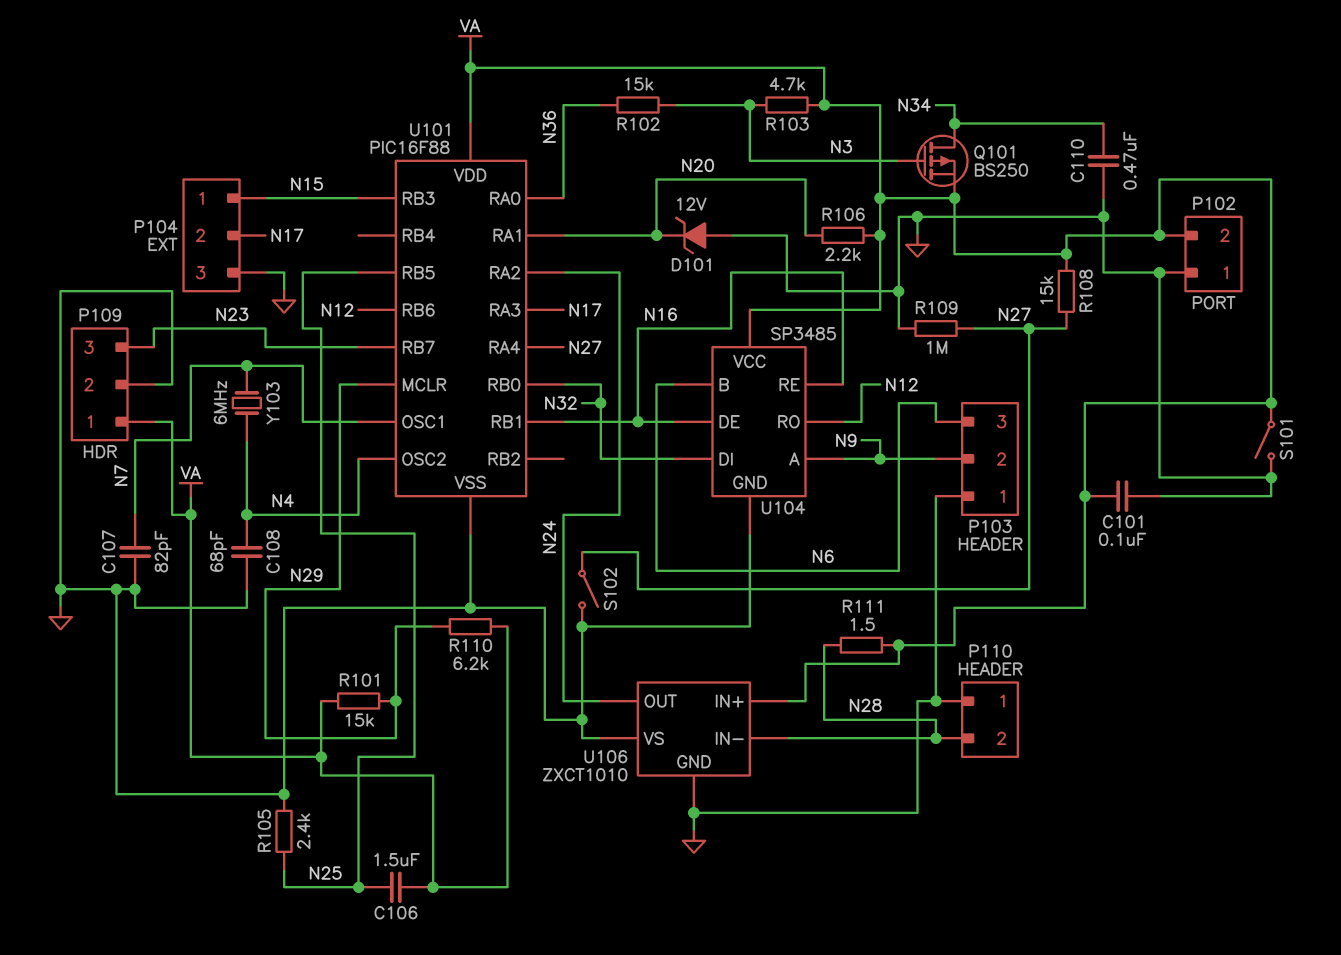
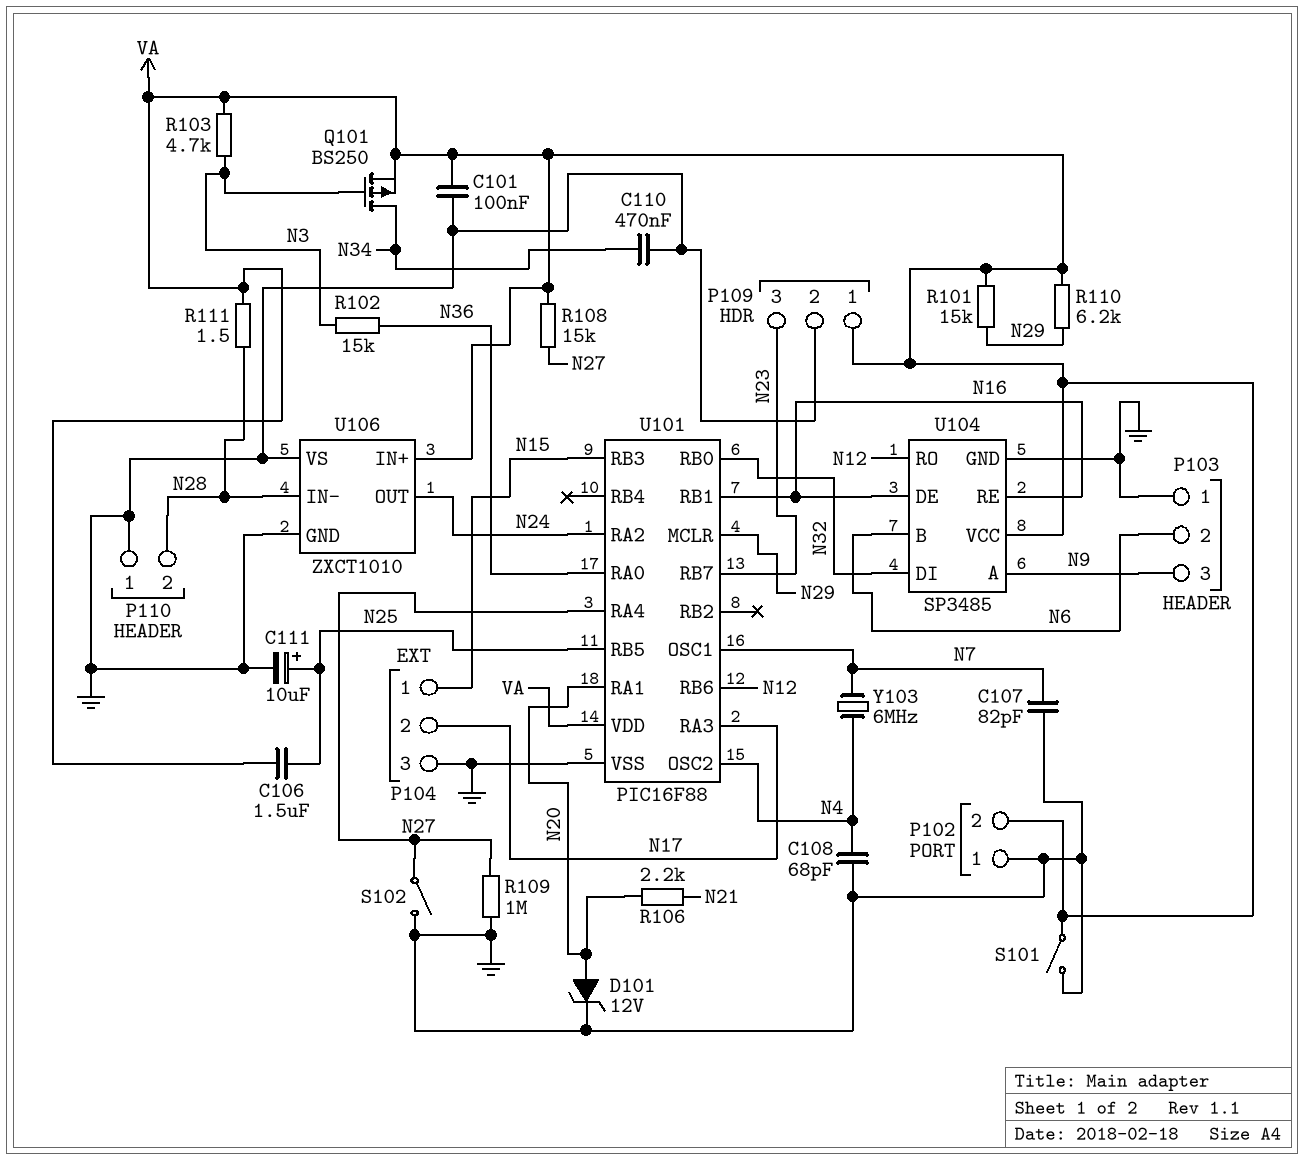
C111: none -> 10uF (plus N25, minus GND)
D101: zener 12V (A GND, K N20) -> zener 12V (A N20, K GND)
P103 pin 2: N9 -> N6
P103 pin 3: N6 -> N9
R105: 2.4k (GND, N25) -> none
R106: 2.2k (N20, VA) -> 2.2k (N20, N21)

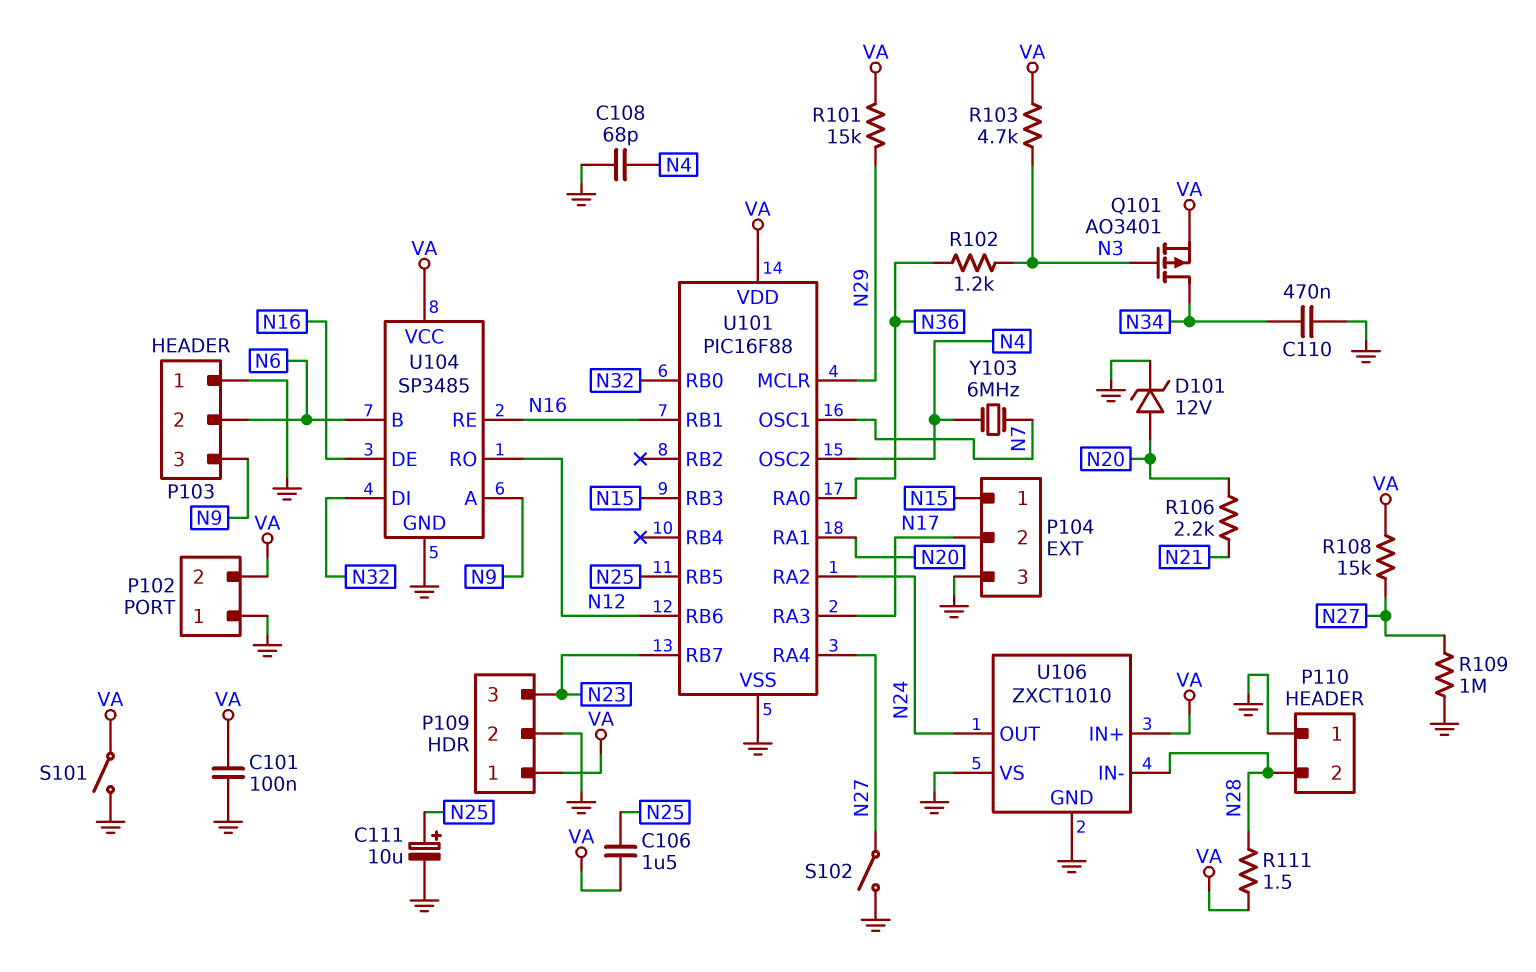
C107: 82pF (GND, N7) -> none
Q101: PMOS BS250 (G N3, D N34, S VA) -> PMOS AO3401 (G N3, D N34, S VA)
R102: 15k (N3, N36) -> 1.2k (N3, N36)
R110: 6.2k (N29, VA) -> none

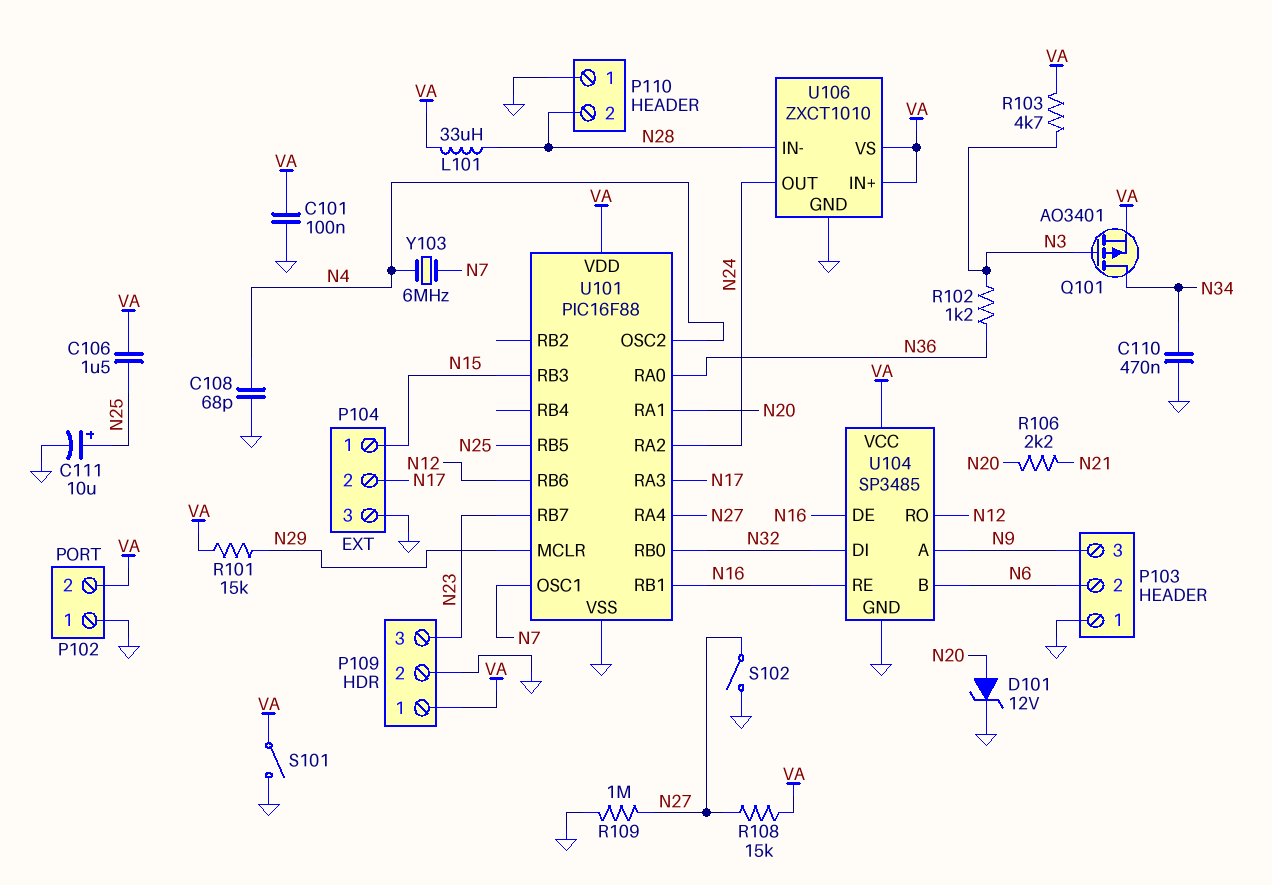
L101: none -> 33uH (N28, VA)
R111: 1.5 (N28, VA) -> none
U106 pin VS: GND -> VA

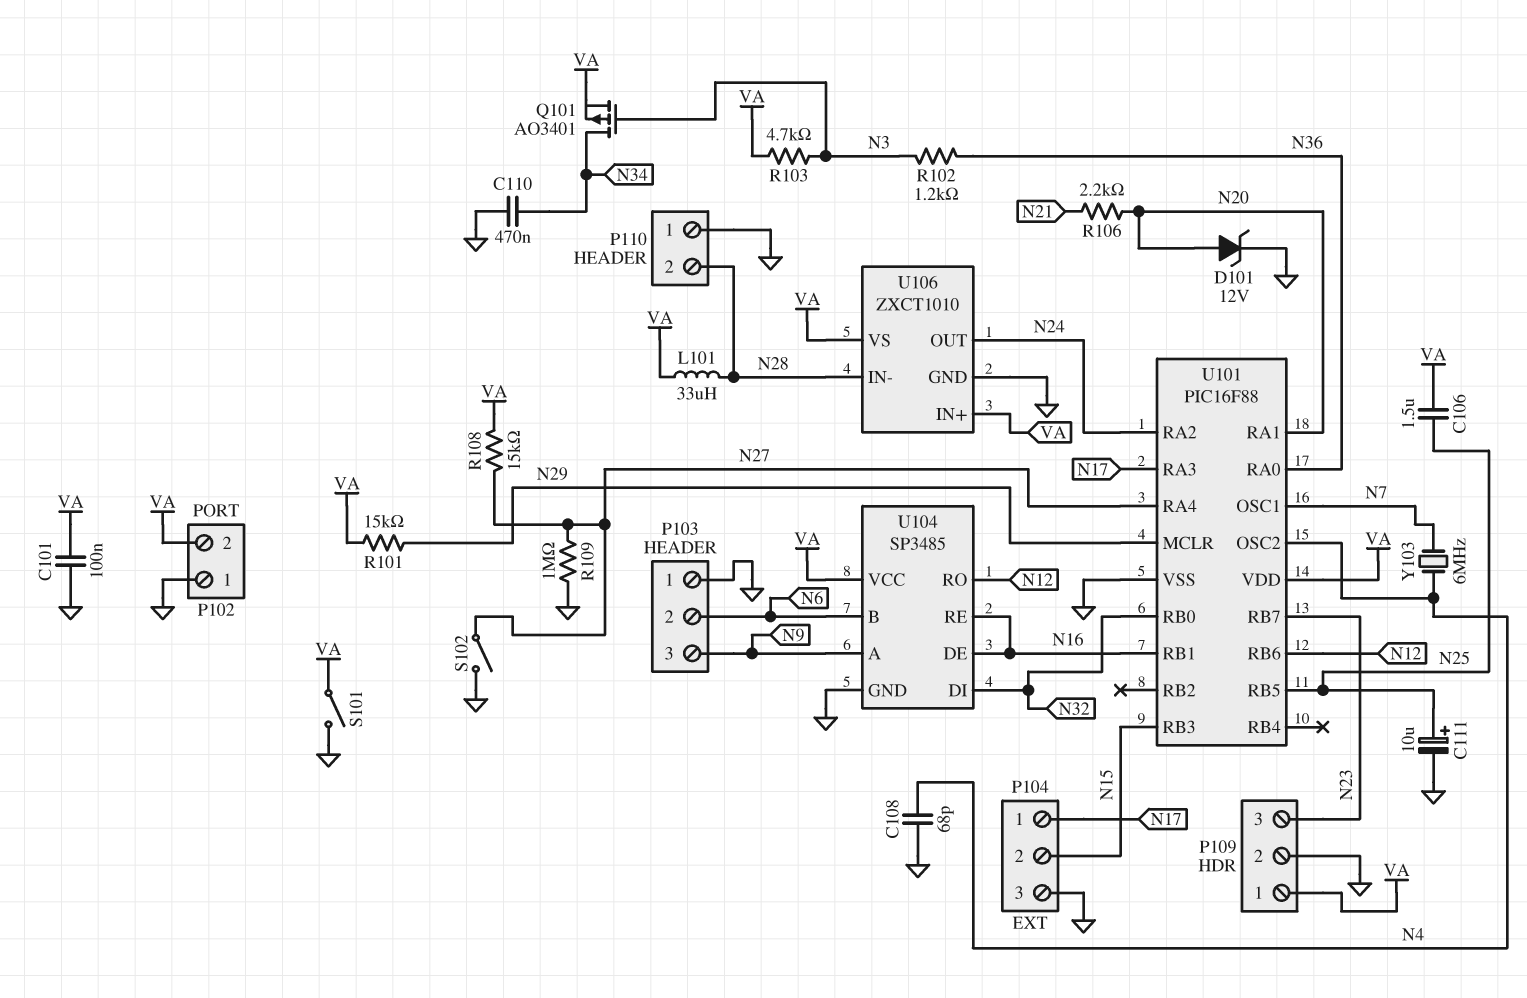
P104 pin 1: N15 -> N17
P104 pin 2: N17 -> N15

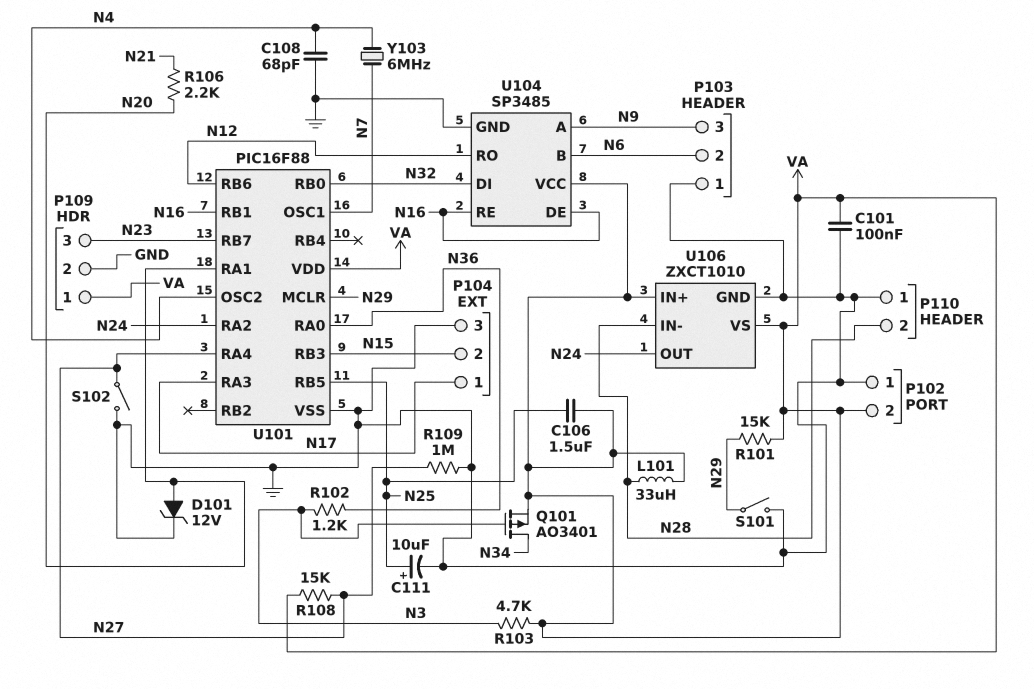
C110: 470nF (GND, N34) -> none
S101: switch (GND, VA) -> switch (GND, N29)

